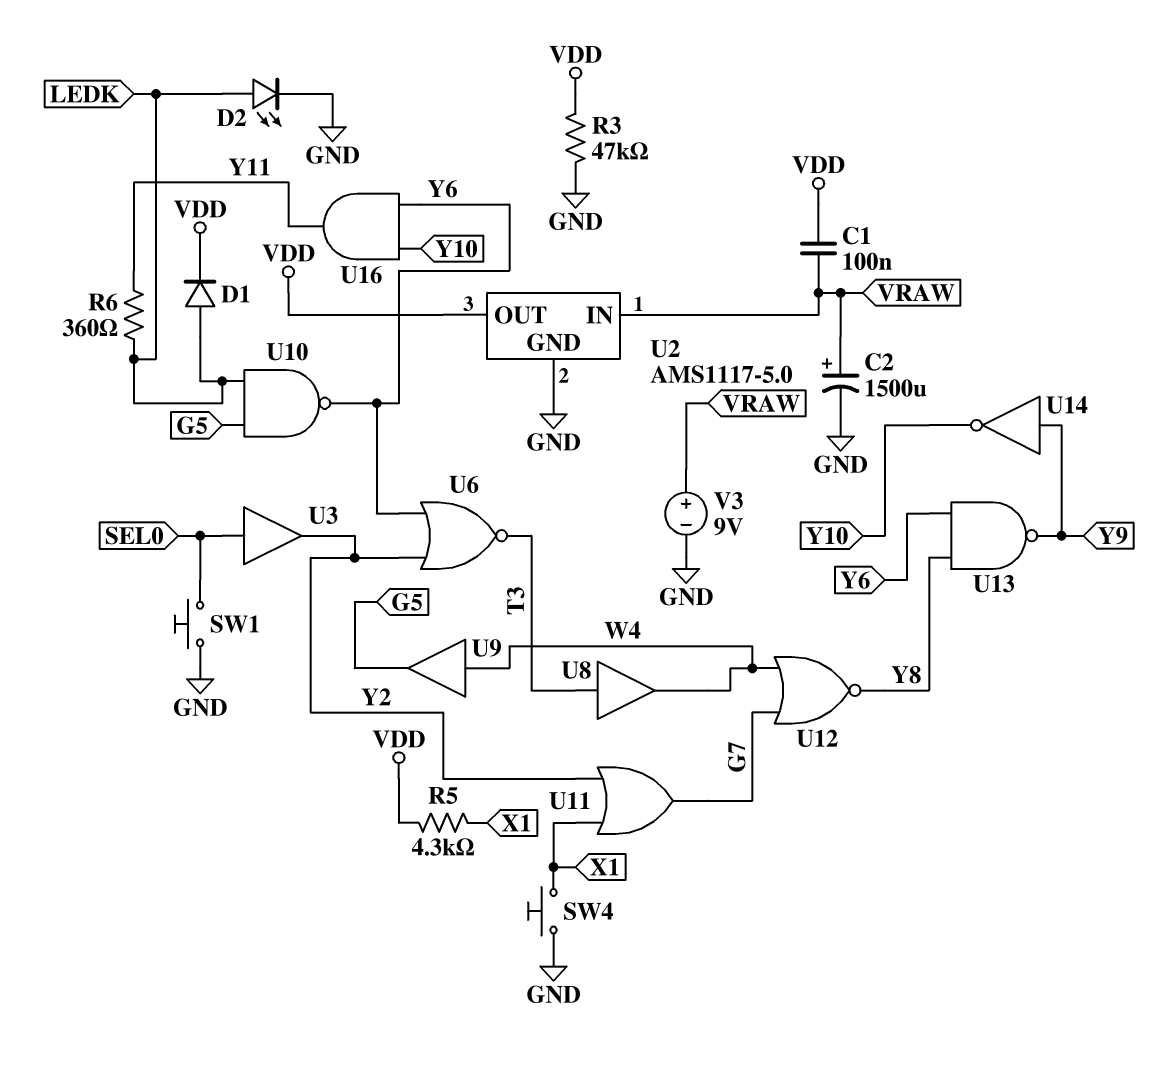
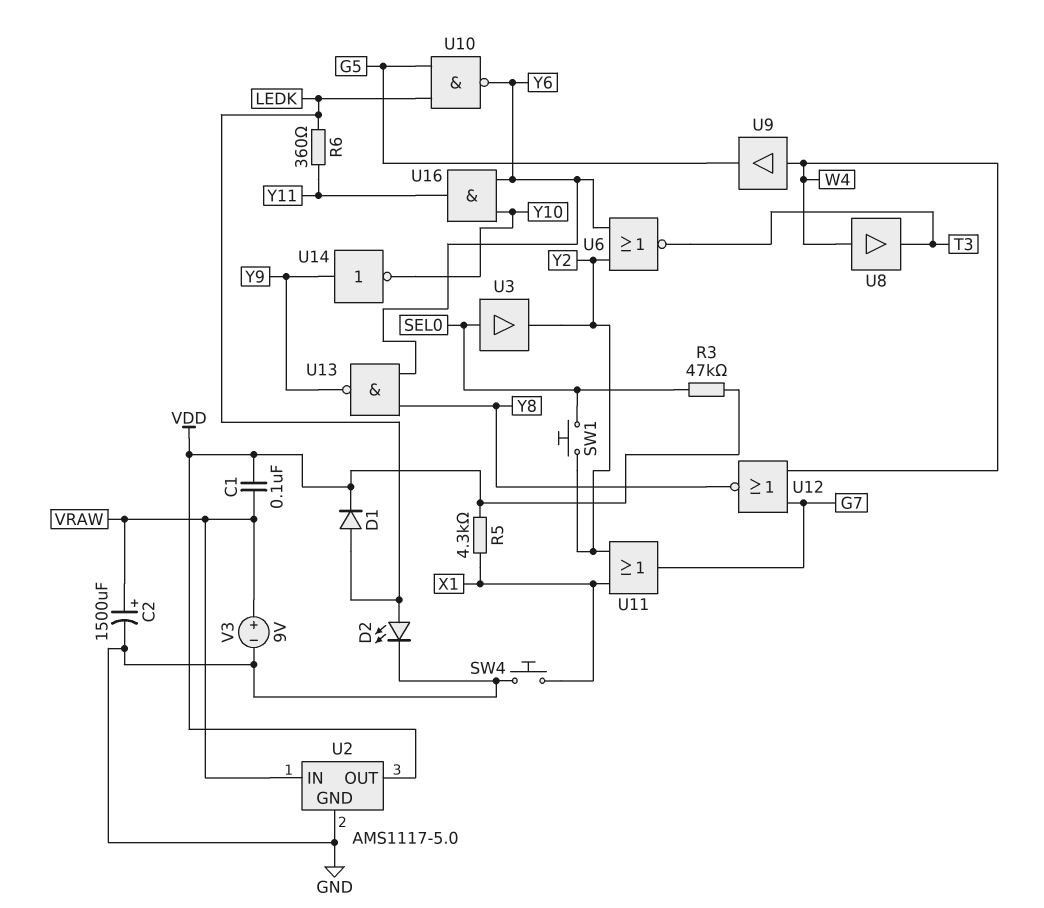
R3: 47k (GND, VDD) -> 47k (SEL0, VDD)
SW1: button (GND, SEL0) -> button (SEL0, Y2)
U8: buffer (in T3, out W4) -> buffer (in W4, out T3)

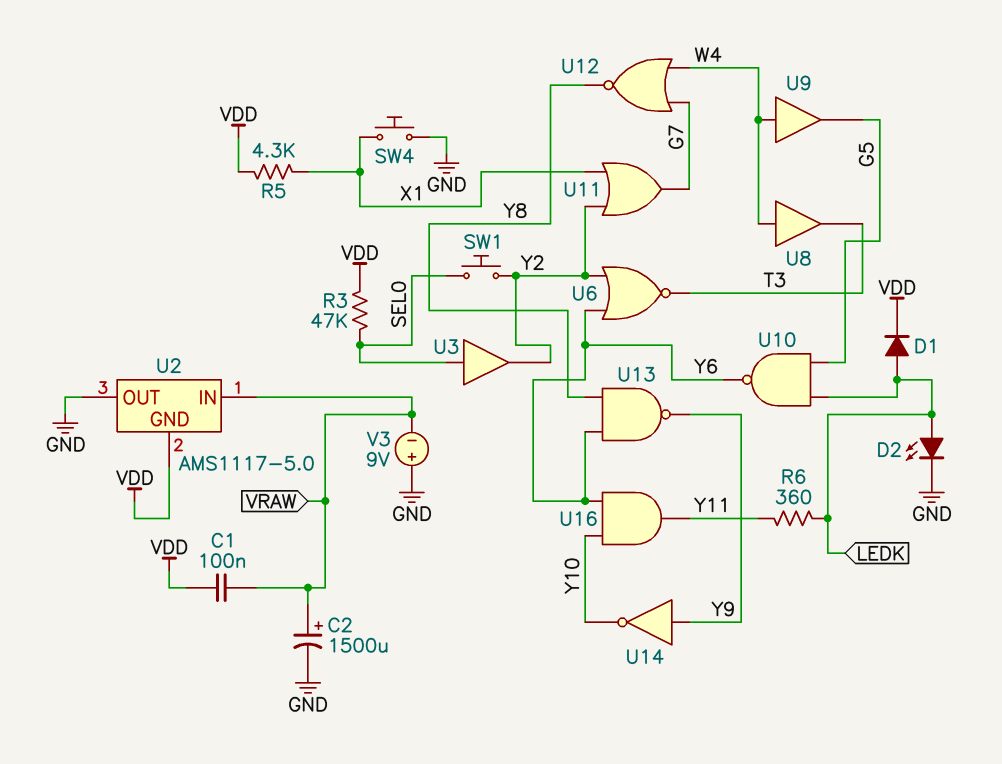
U2 pin GND: GND -> VDD
U2 pin OUT: VDD -> GND
V3: 9V (plus VRAW, minus GND) -> 9V (plus GND, minus VRAW)

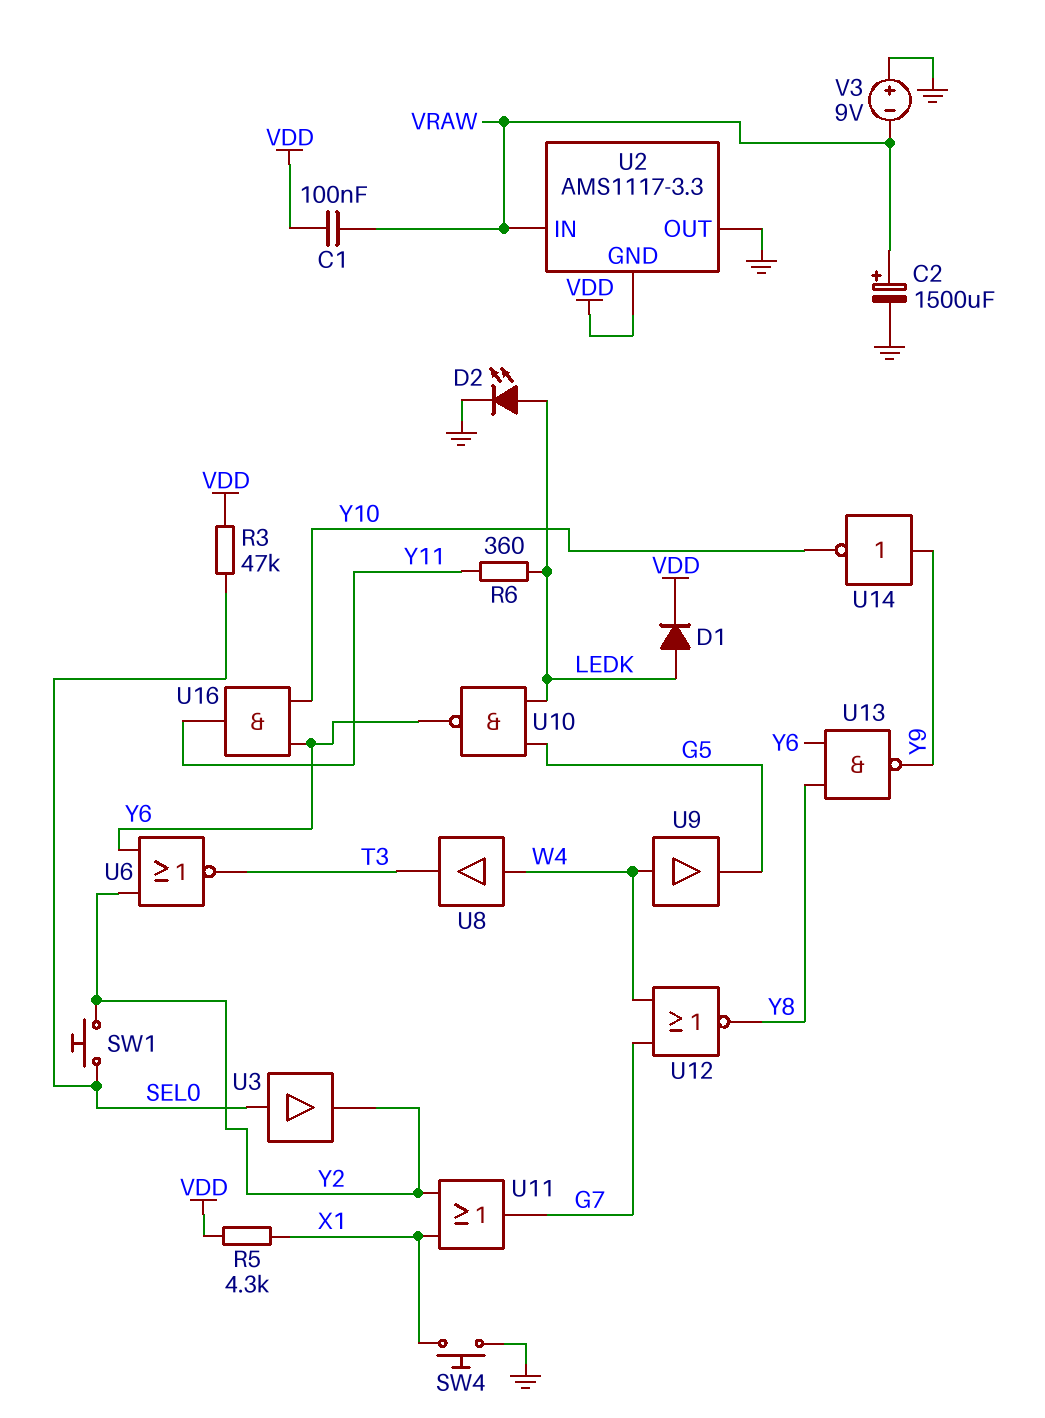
U2: AMS1117-5.0 -> AMS1117-3.3

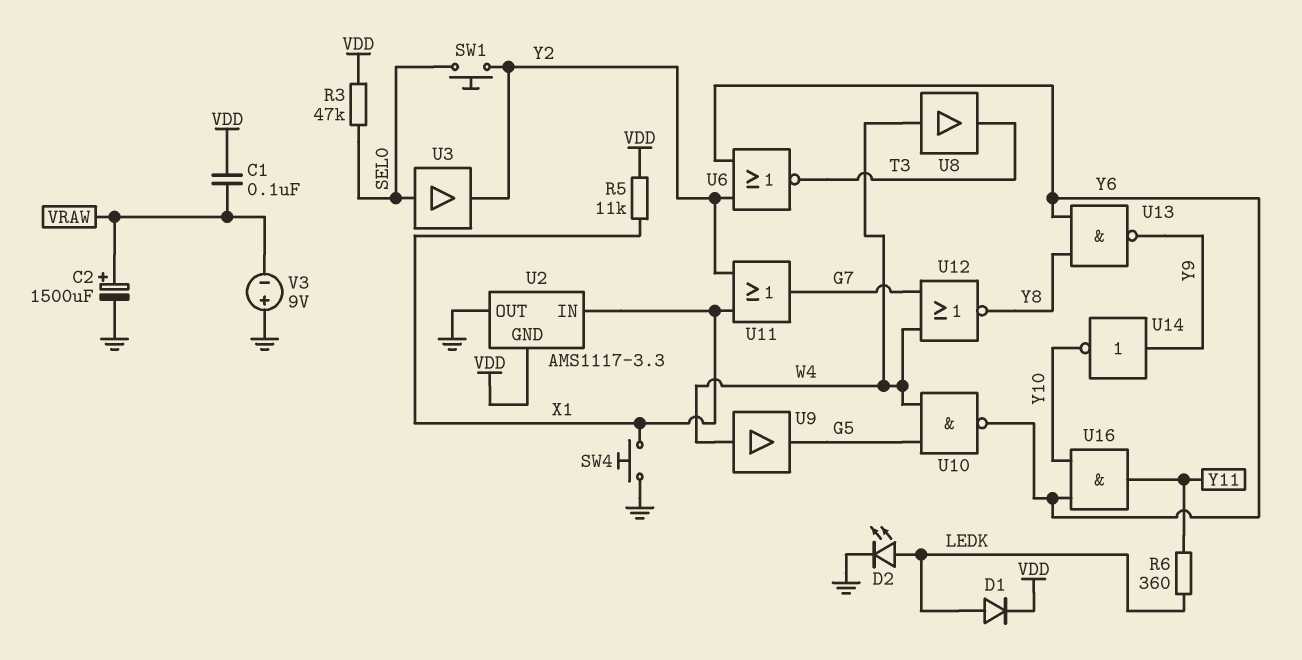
R5: 4.3k (VDD, X1) -> 11k (VDD, X1)
U2 pin IN: VRAW -> X1
U10: NAND (in G5, in LEDK, out Y6) -> NAND (in G5, in W4, out Y6)

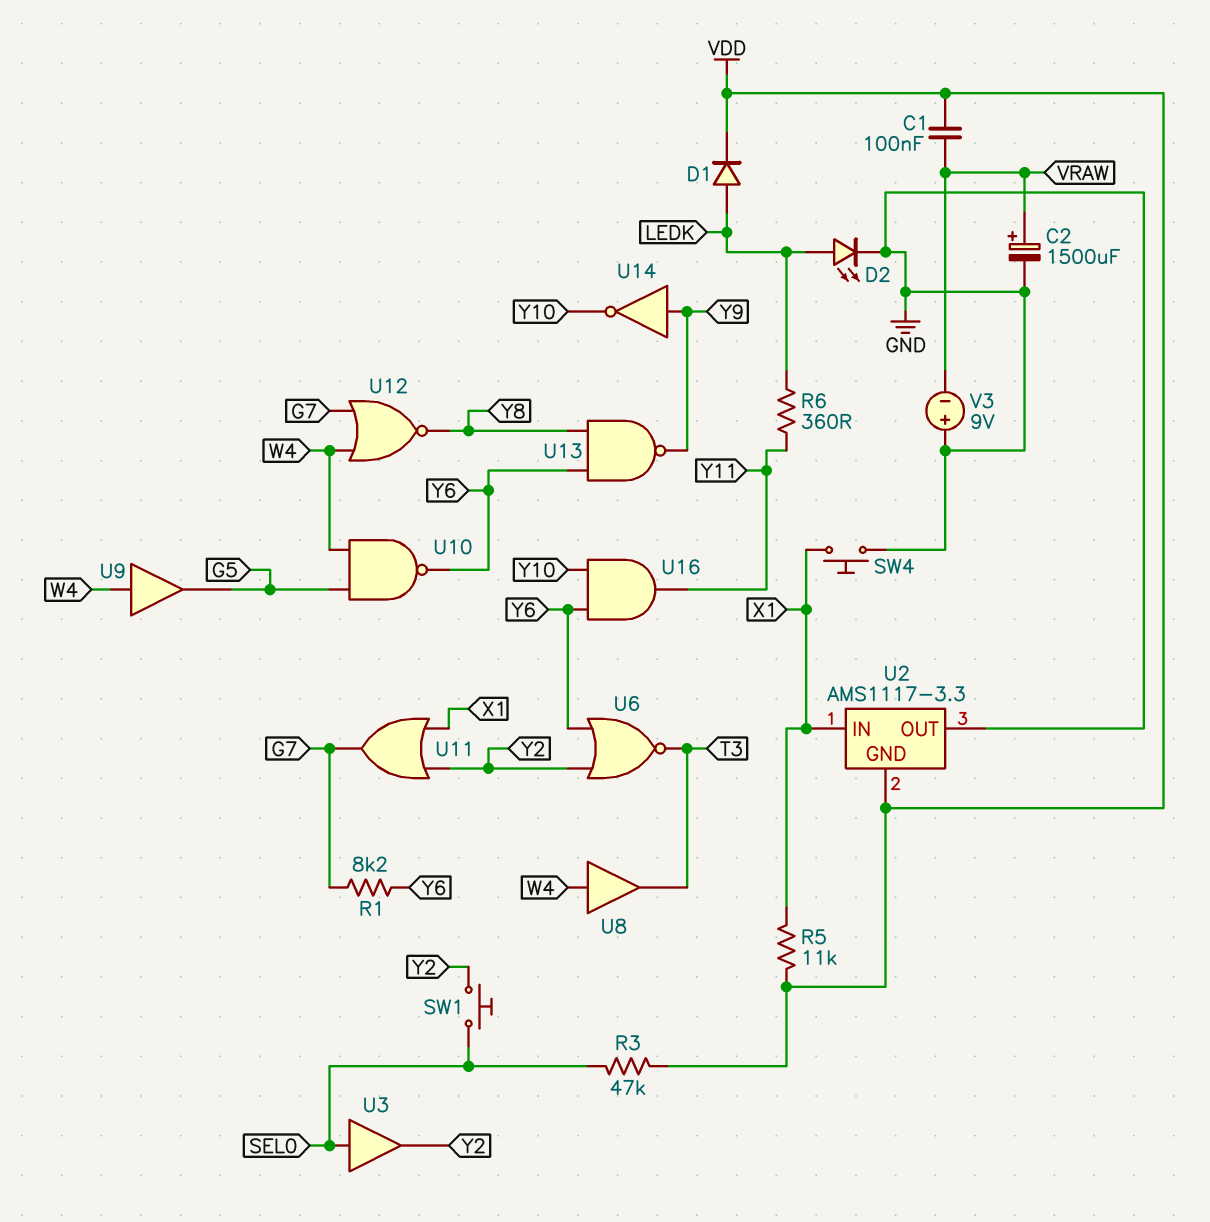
R1: none -> 8.2k (G7, Y6)

